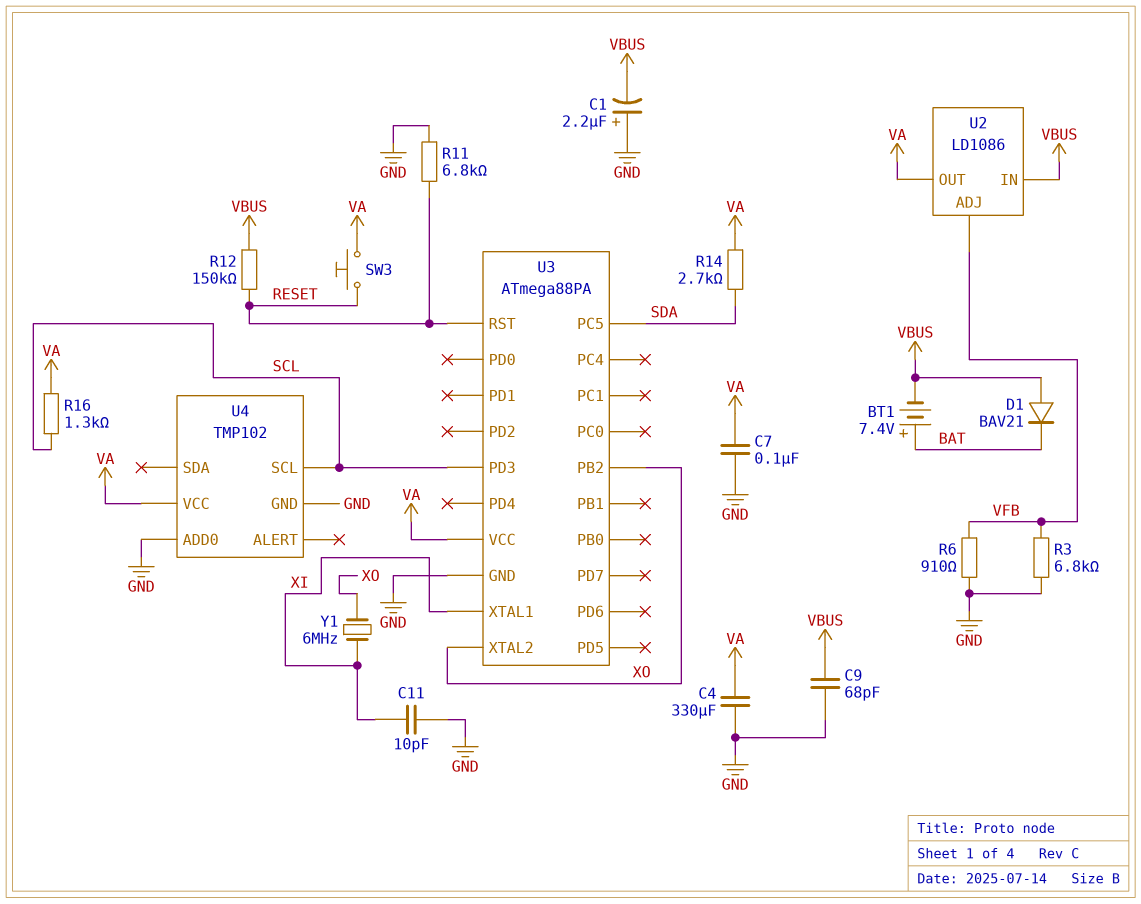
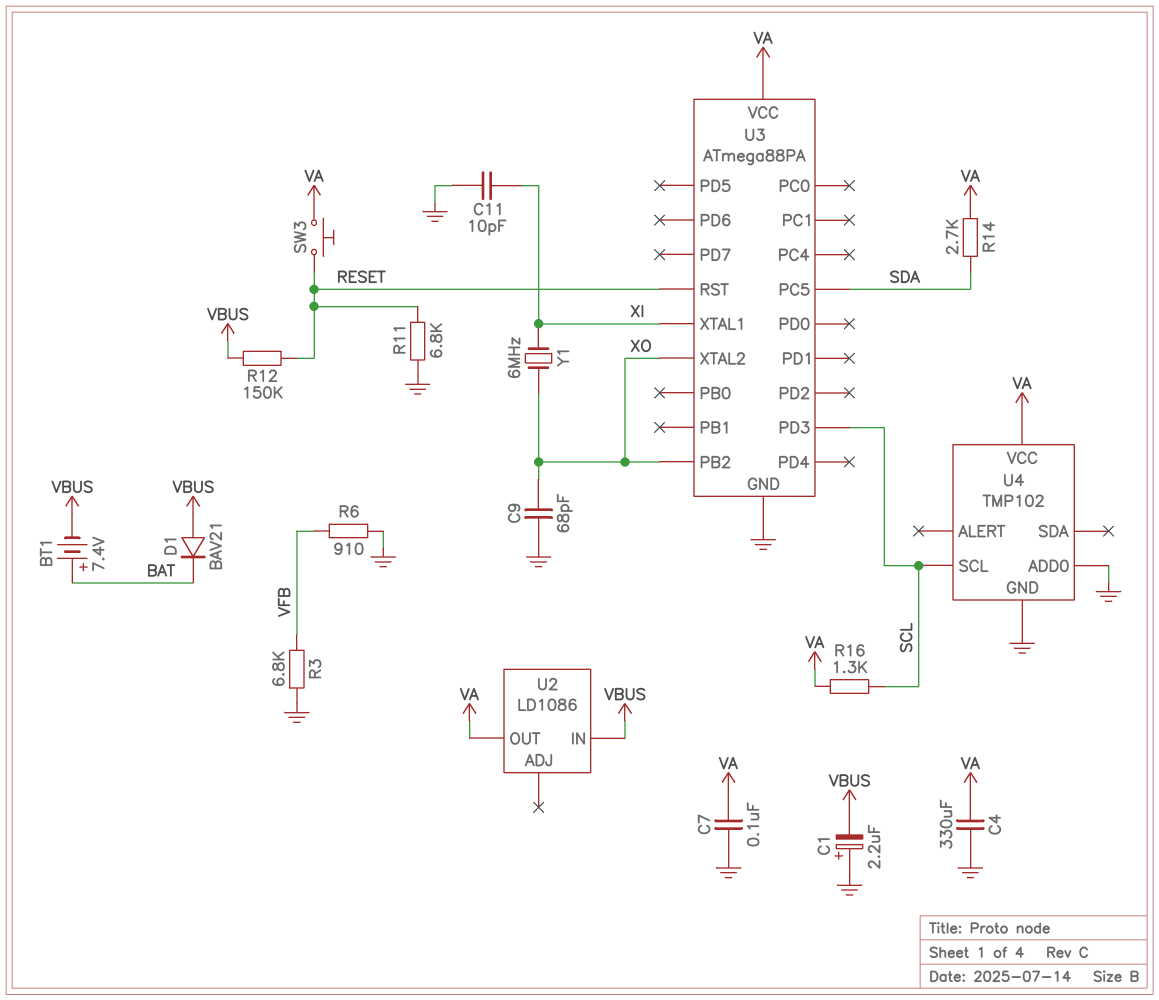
C9: 68pF (GND, VBUS) -> 68pF (GND, XO)
U2 pin ADJ: VFB -> none

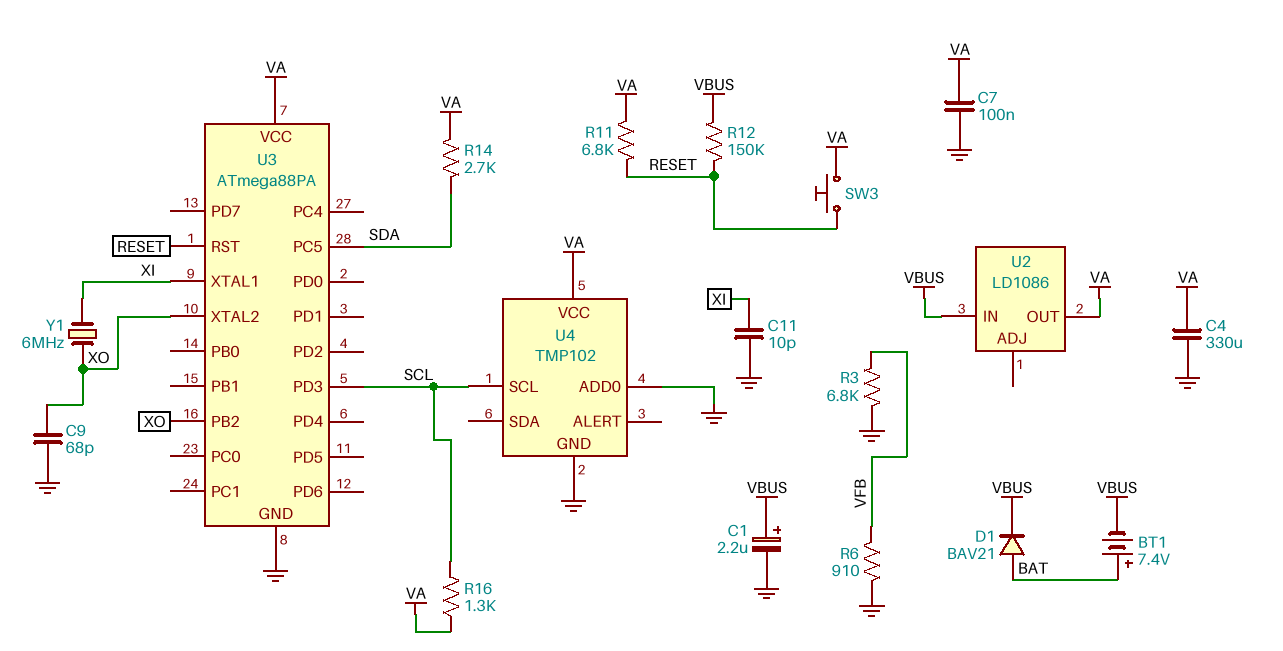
C1: 2.2uF (plus GND, minus VBUS) -> 2.2uF (plus VBUS, minus GND)
D1: diode BAV21 (A VBUS, K BAT) -> diode BAV21 (A BAT, K VBUS)
R11: 6.8k (GND, RESET) -> 6.8k (RESET, VA)

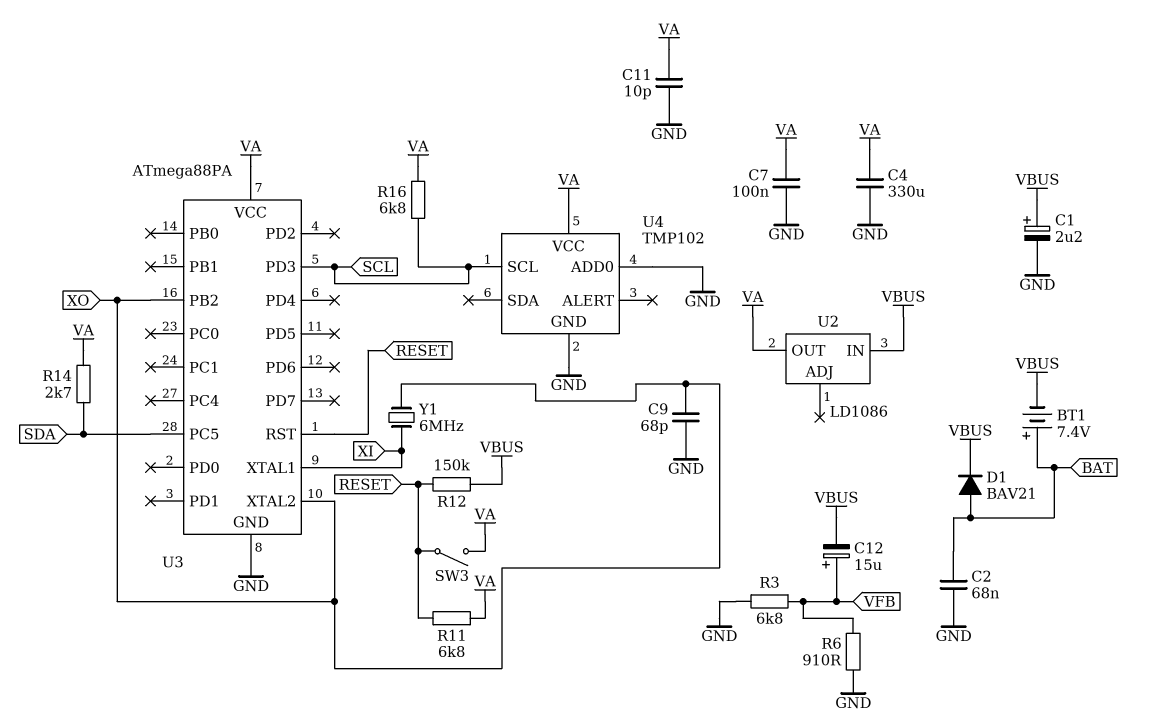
C2: none -> 68nF (BAT, GND)
C11: 10pF (GND, XI) -> 10pF (GND, VA)
C12: none -> 15uF (plus VFB, minus VBUS)
R16: 1.3k (SCL, VA) -> 6.8k (SCL, VA)
SW3: button (RESET, VA) -> switch (RESET, VA)

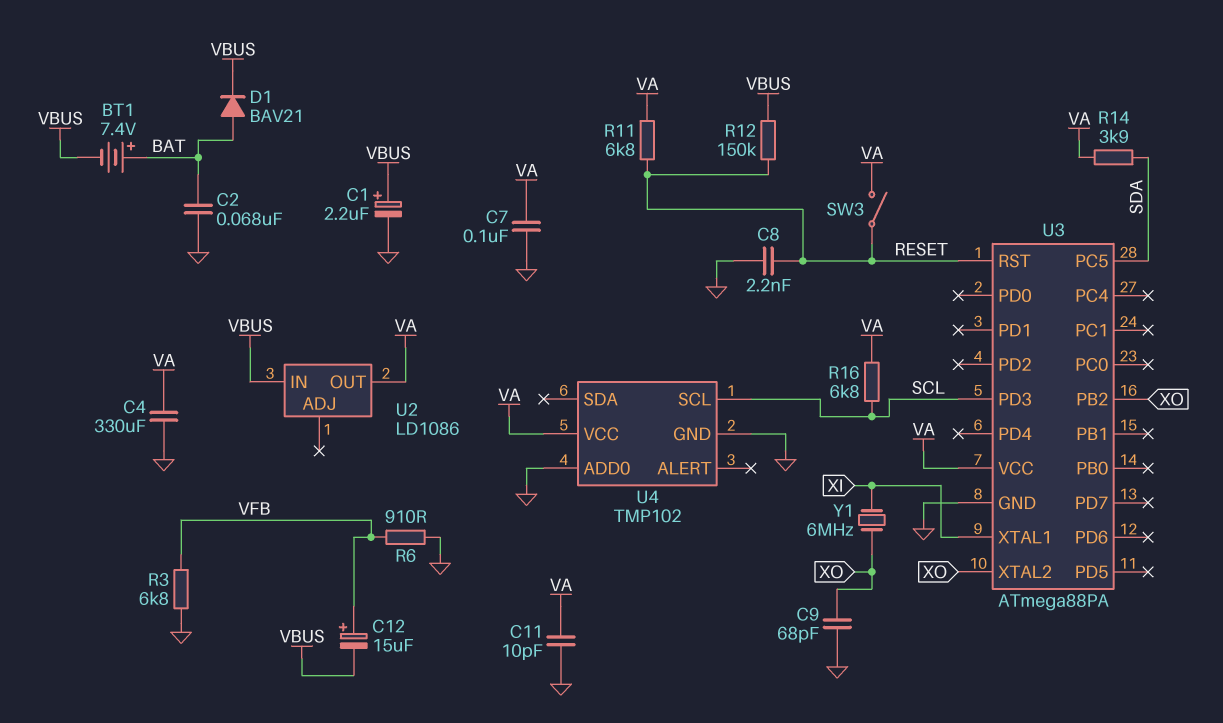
C8: none -> 2.2nF (GND, RESET)
R14: 2.7k (SDA, VA) -> 3.9k (SDA, VA)

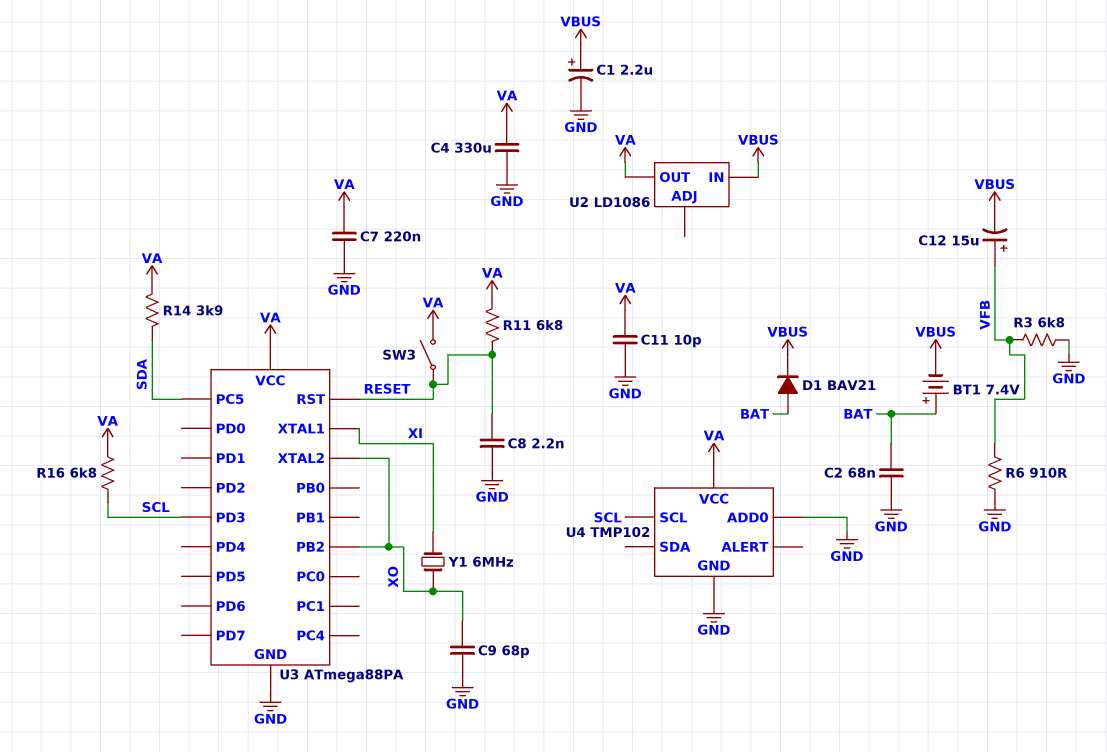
C7: 100nF (GND, VA) -> 220nF (GND, VA)
R12: 150k (RESET, VBUS) -> none

